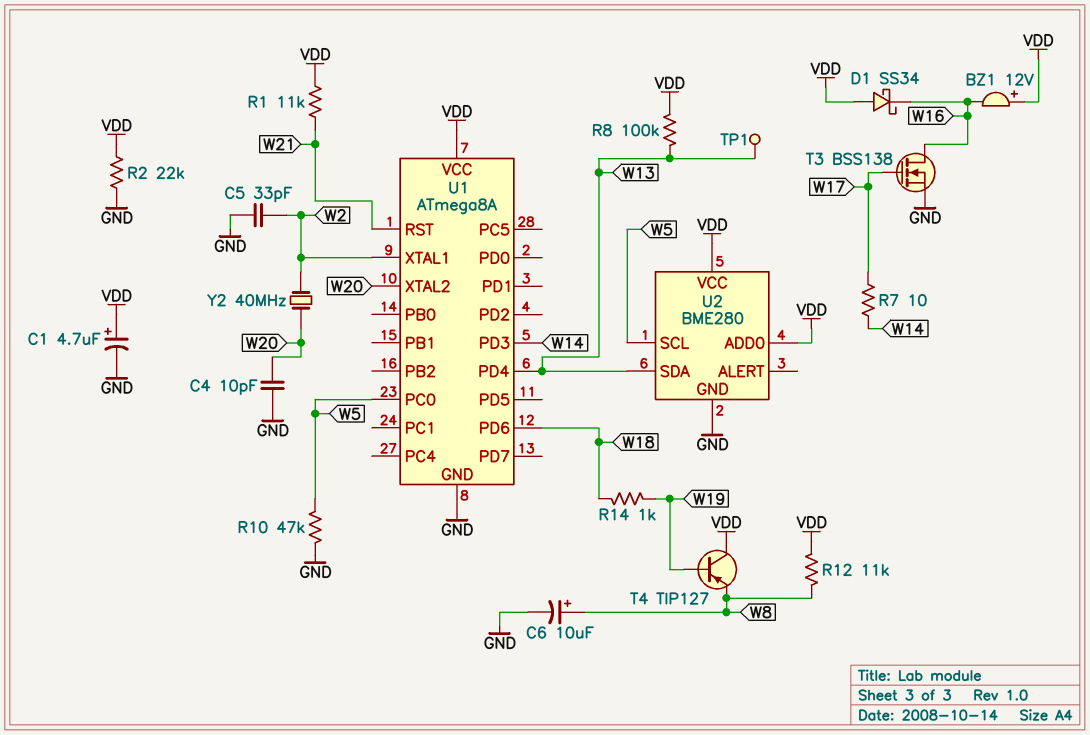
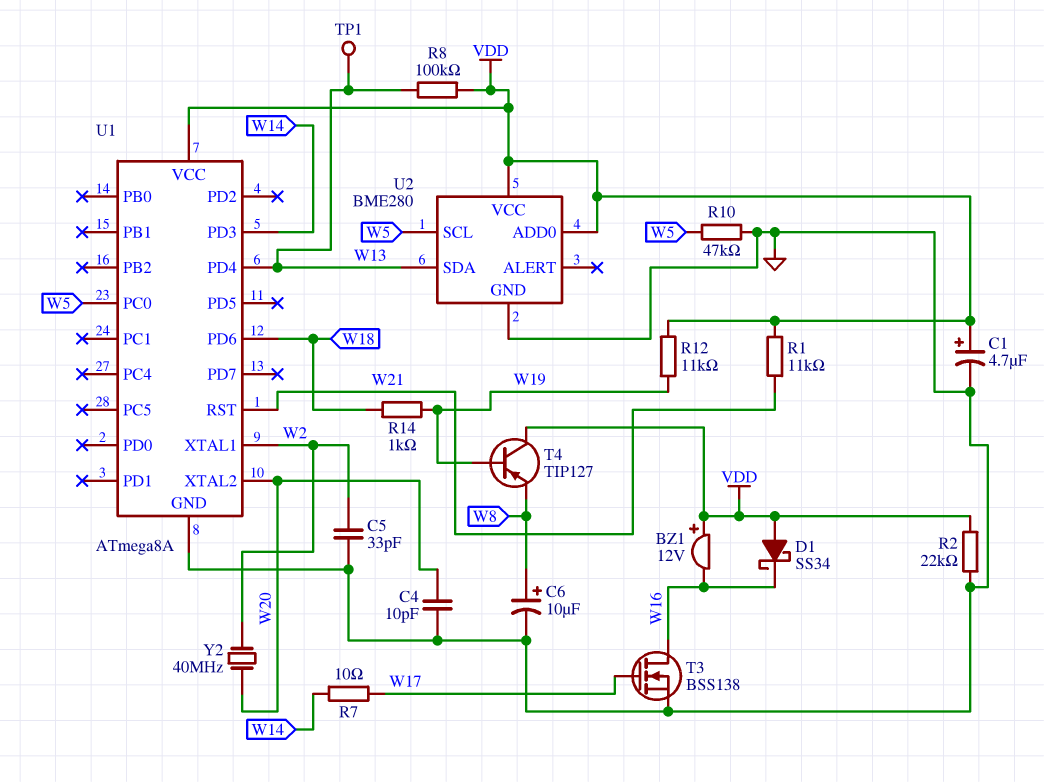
R12: 11k (VDD, W8) -> 11k (VDD, W19)

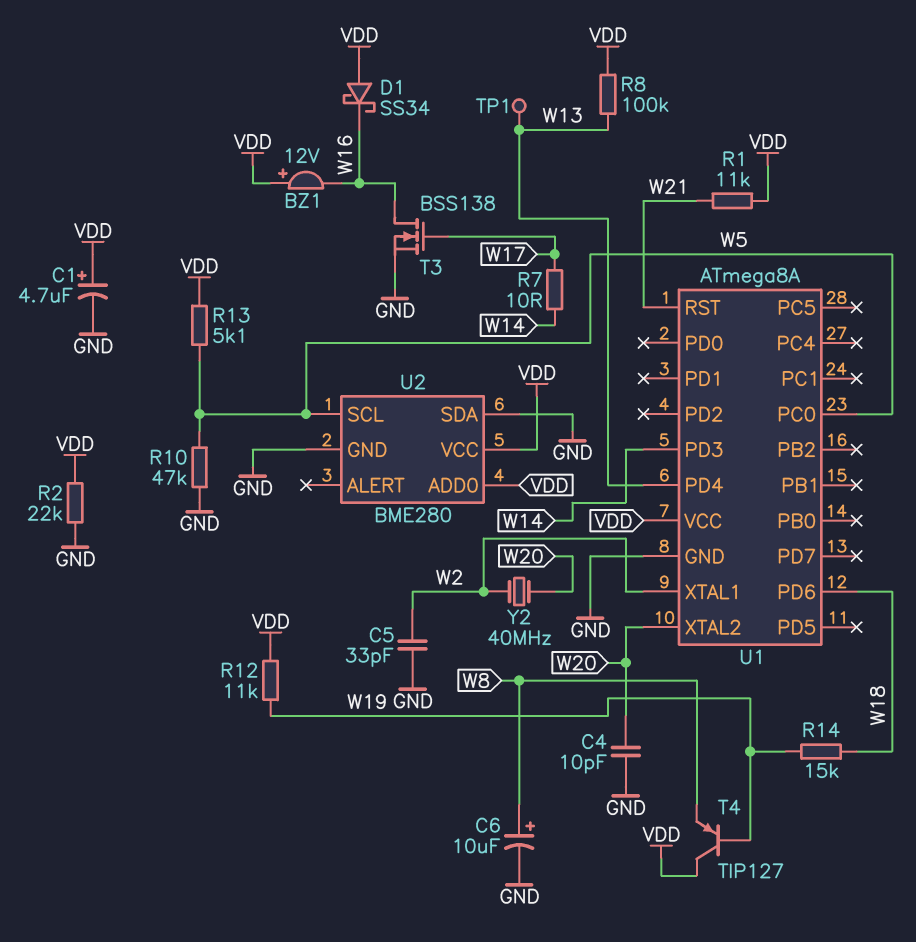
R13: none -> 5.1k (VDD, W5)
R14: 1k (W18, W19) -> 15k (W18, W19)
U2 pin SDA: W13 -> GND

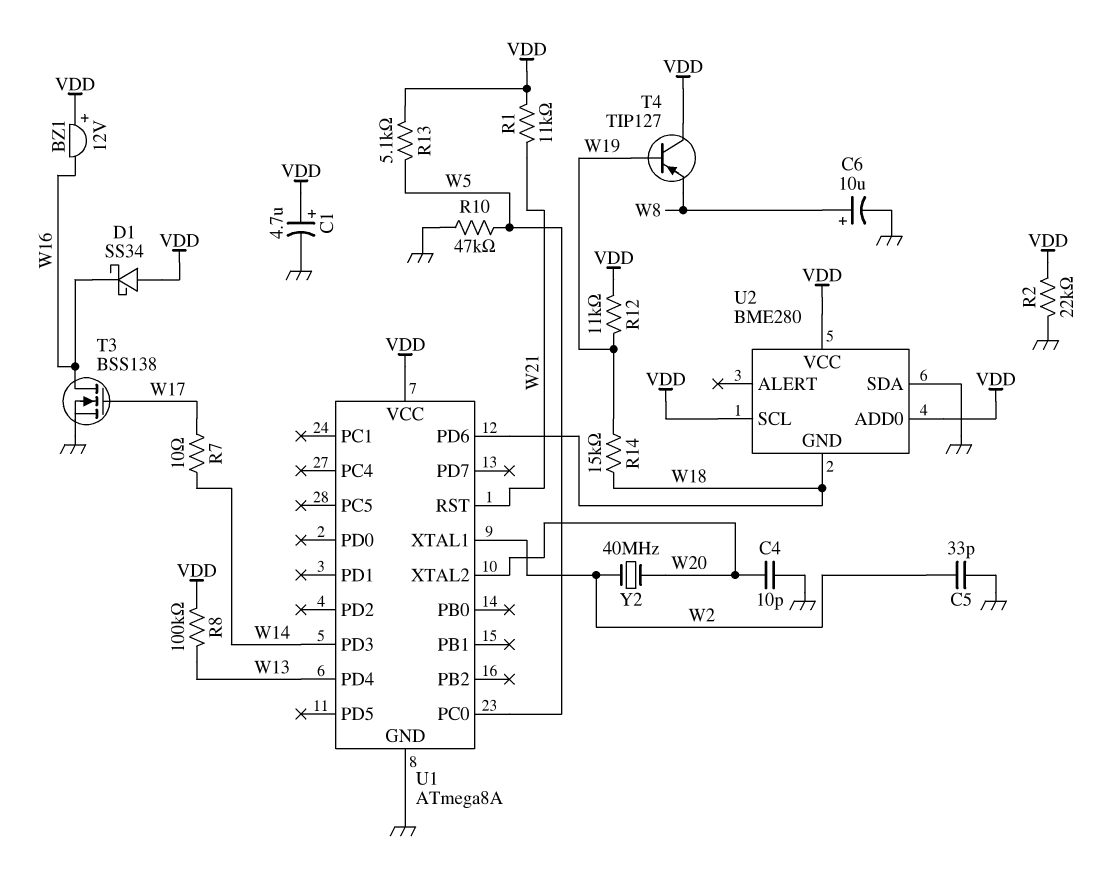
TP1: test point (W13) -> none
U2 pin GND: GND -> W18
U2 pin SCL: W5 -> VDD

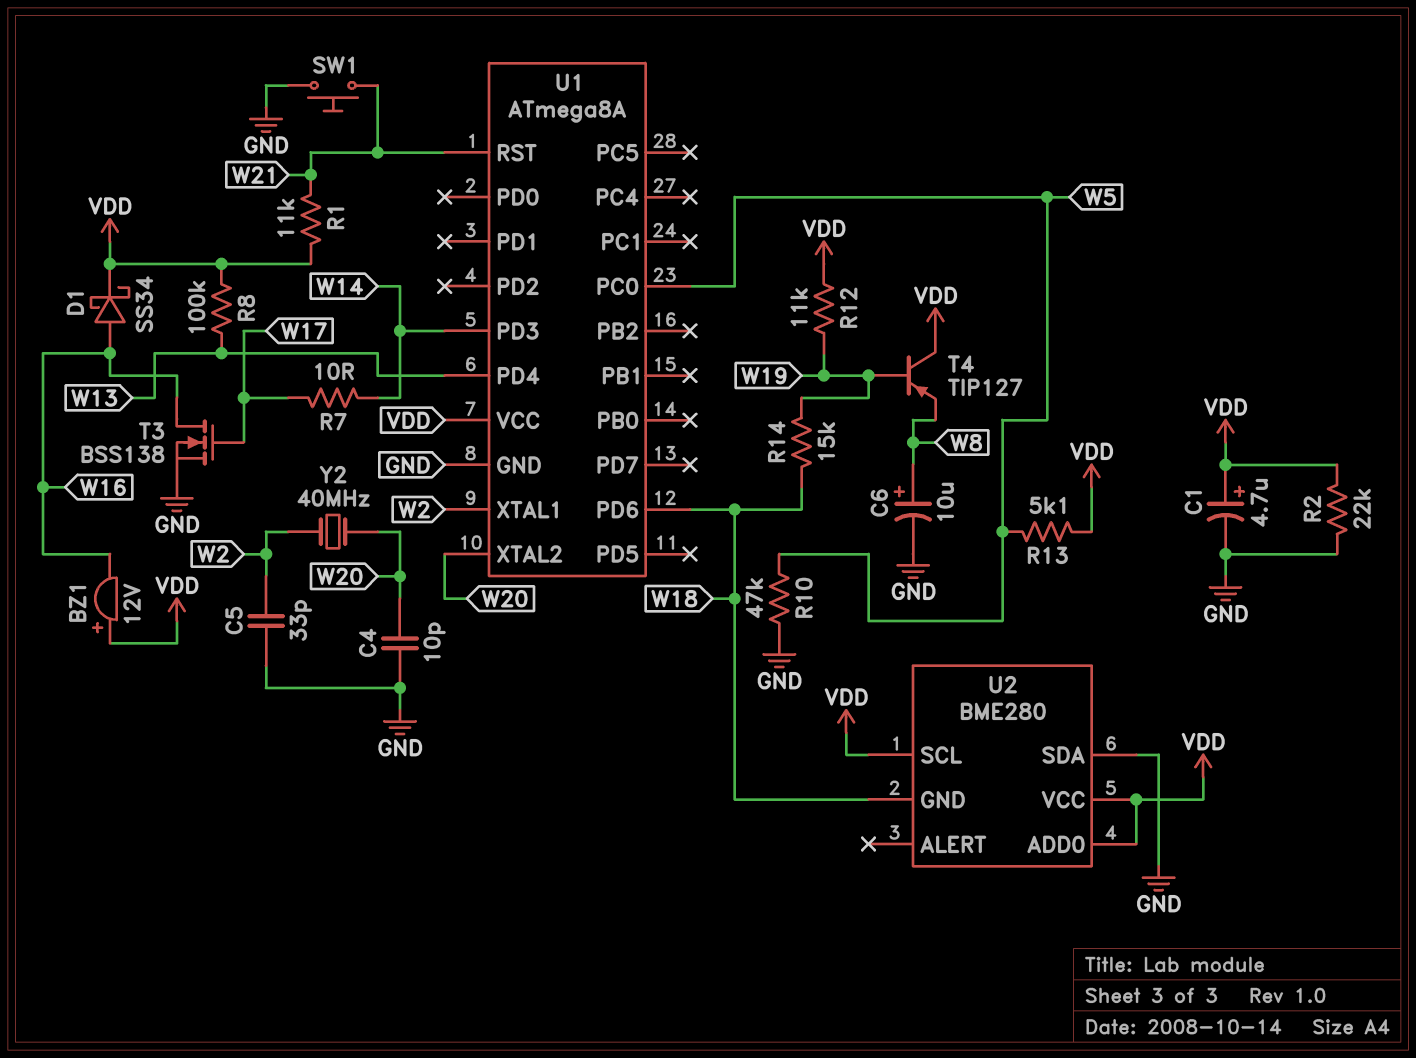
D1: schottky SS34 (A VDD, K W16) -> schottky SS34 (A W16, K VDD)
SW1: none -> button (GND, W21)

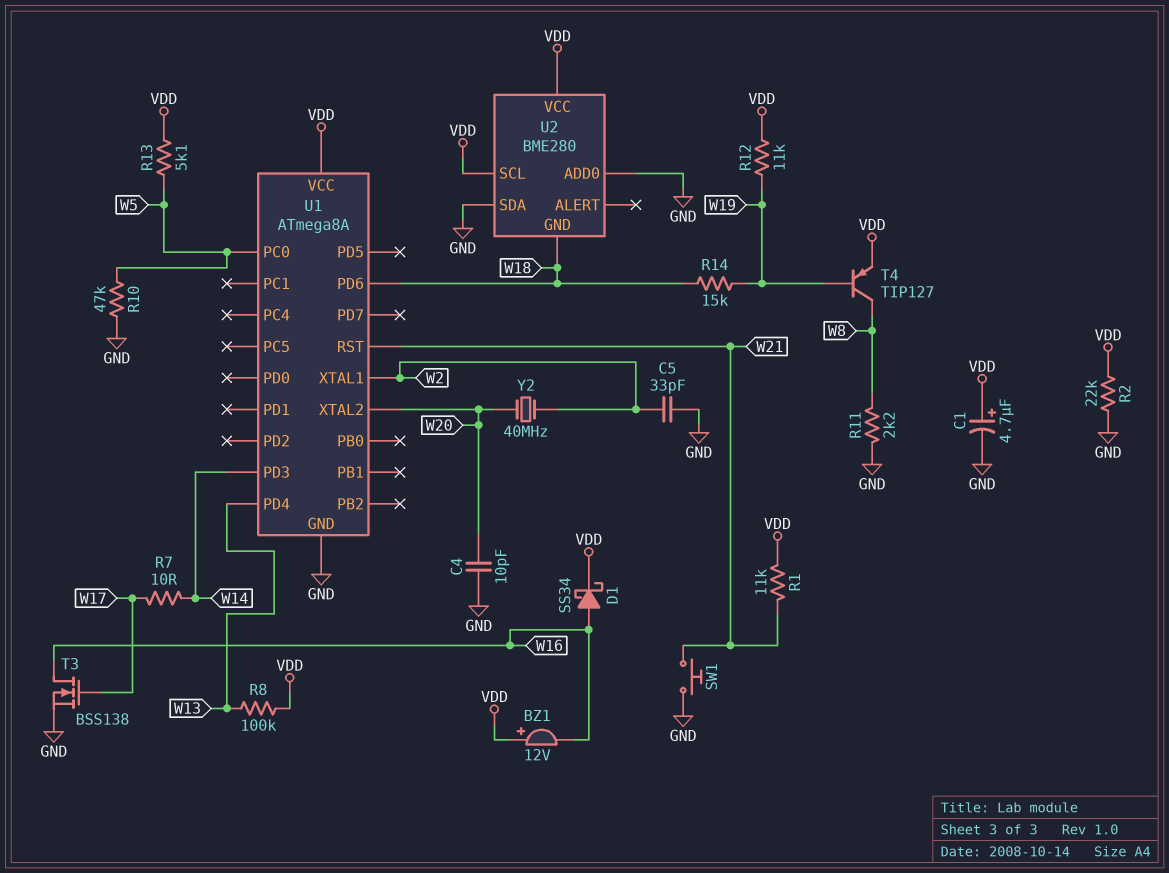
C6: 10uF (plus W8, minus GND) -> none
R11: none -> 2.2k (GND, W8)
T4: PNP TIP127 (B W19, C VDD, E W8) -> PNP TIP127 (B W19, C W8, E VDD)
U2 pin ADD0: VDD -> GND

